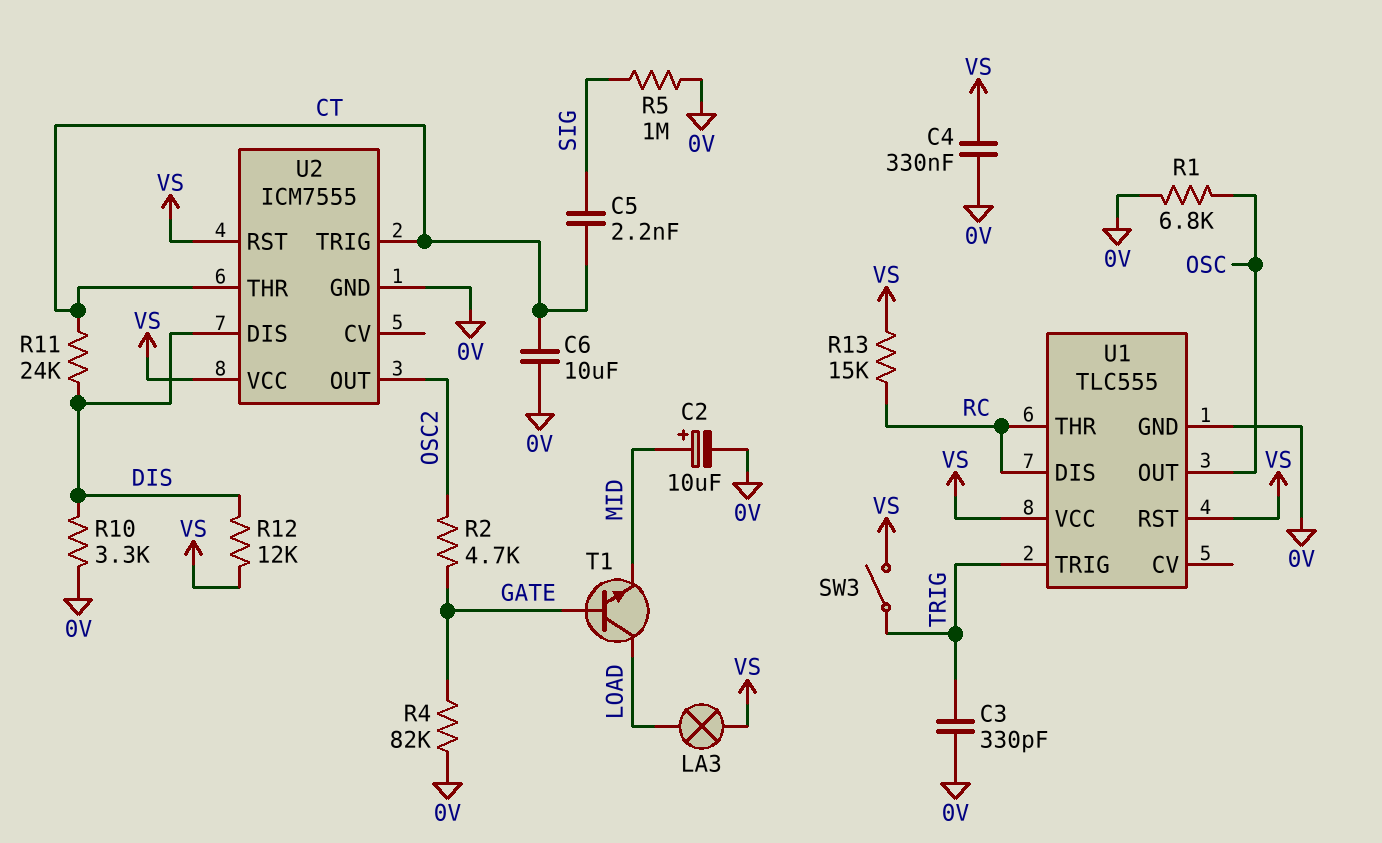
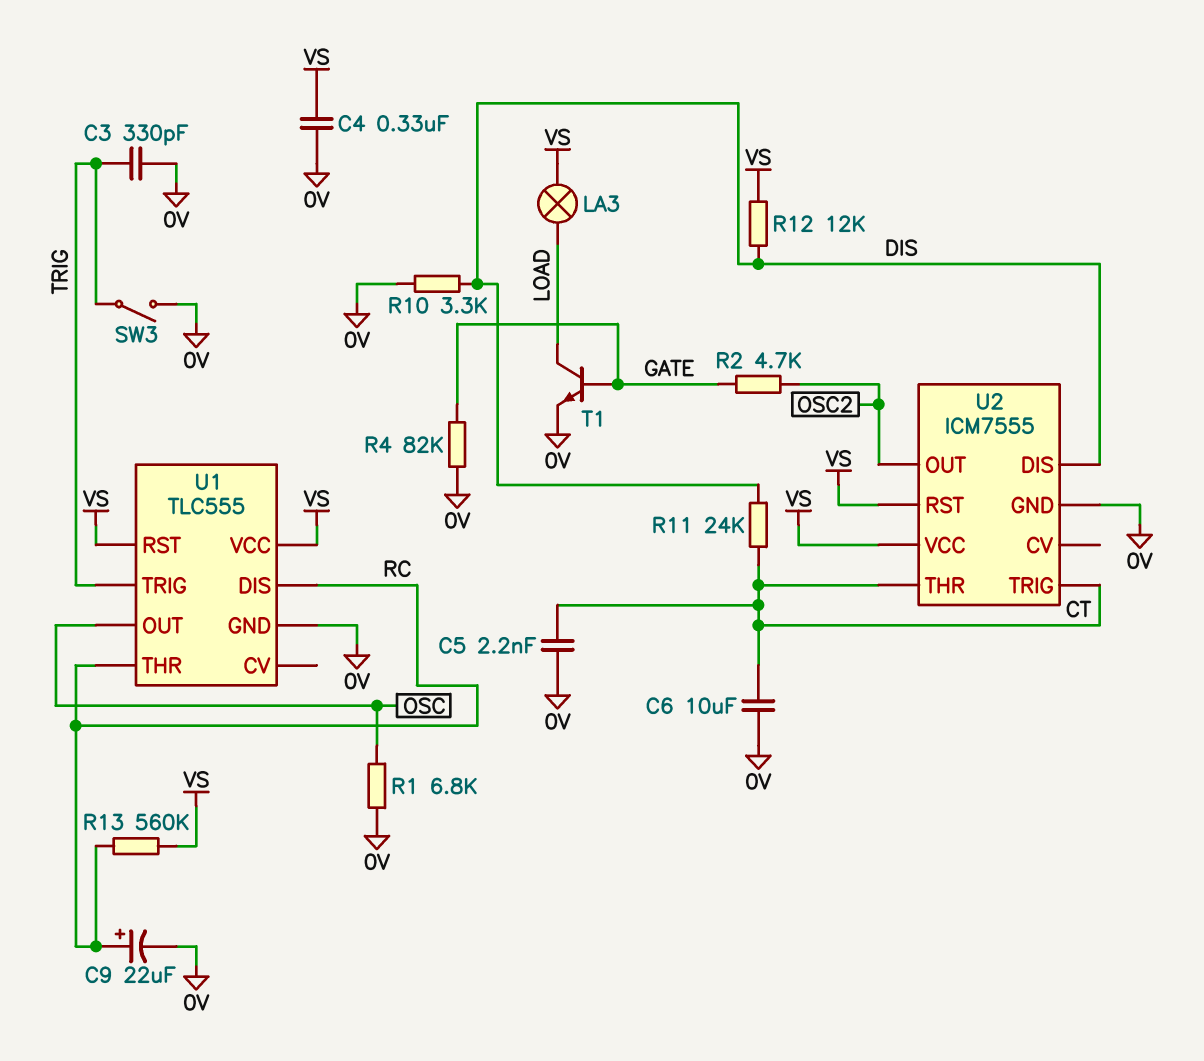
C2: 10uF (plus MID, minus 0V) -> none
C5: 2.2nF (CT, SIG) -> 2.2nF (0V, CT)
C9: none -> 22uF (plus RC, minus 0V)
R5: 1M (0V, SIG) -> none
R13: 15k (RC, VS) -> 560k (RC, VS)
SW3: switch (TRIG, VS) -> switch (0V, TRIG)
T1: NPN (B GATE, C LOAD, E MID) -> NPN (B GATE, C LOAD, E 0V)

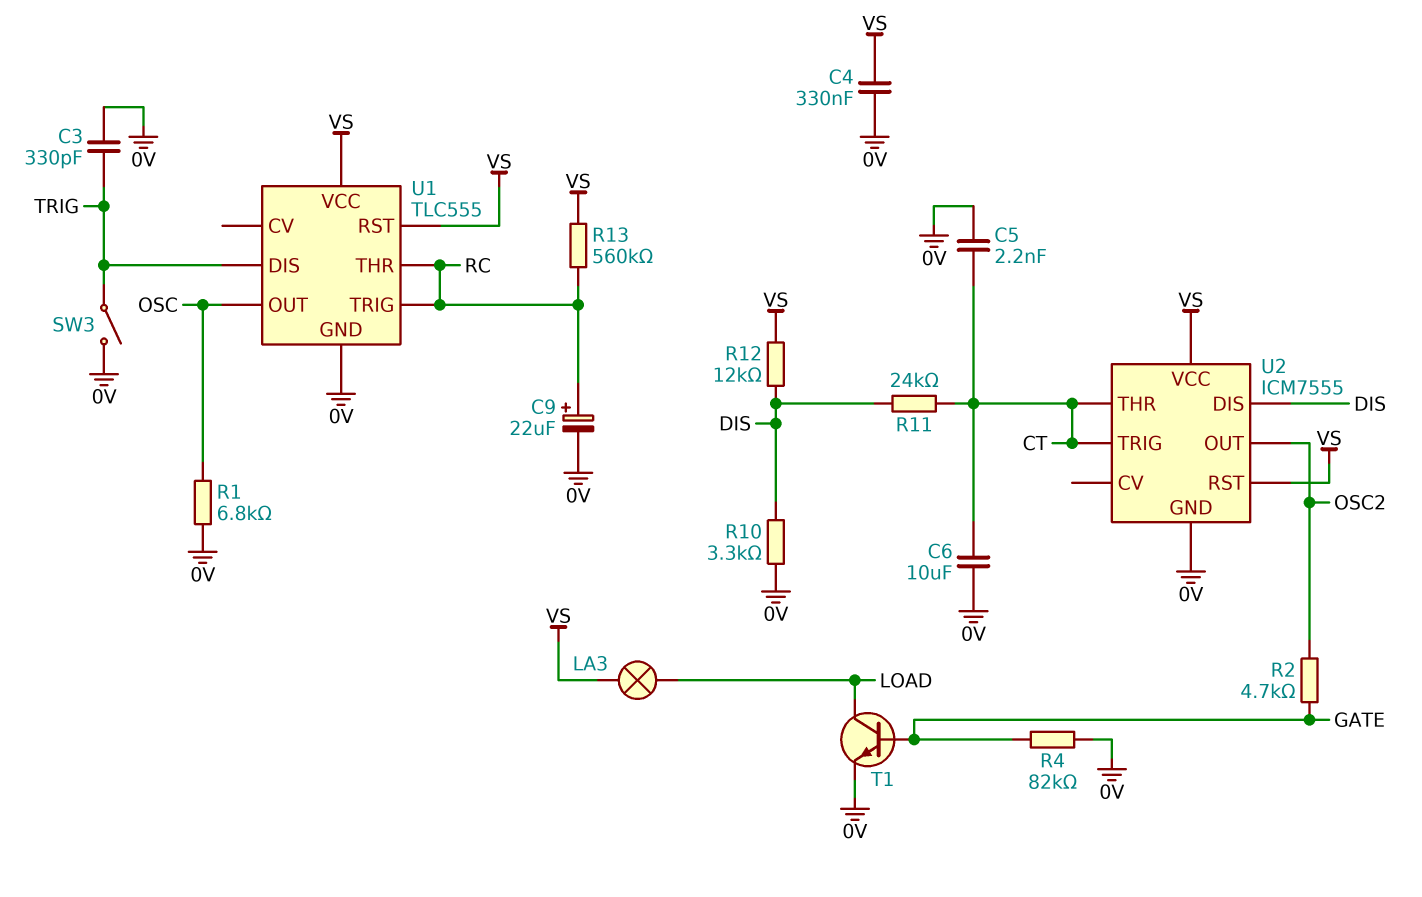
U1 pin DIS: RC -> TRIG
U1 pin TRIG: TRIG -> RC

